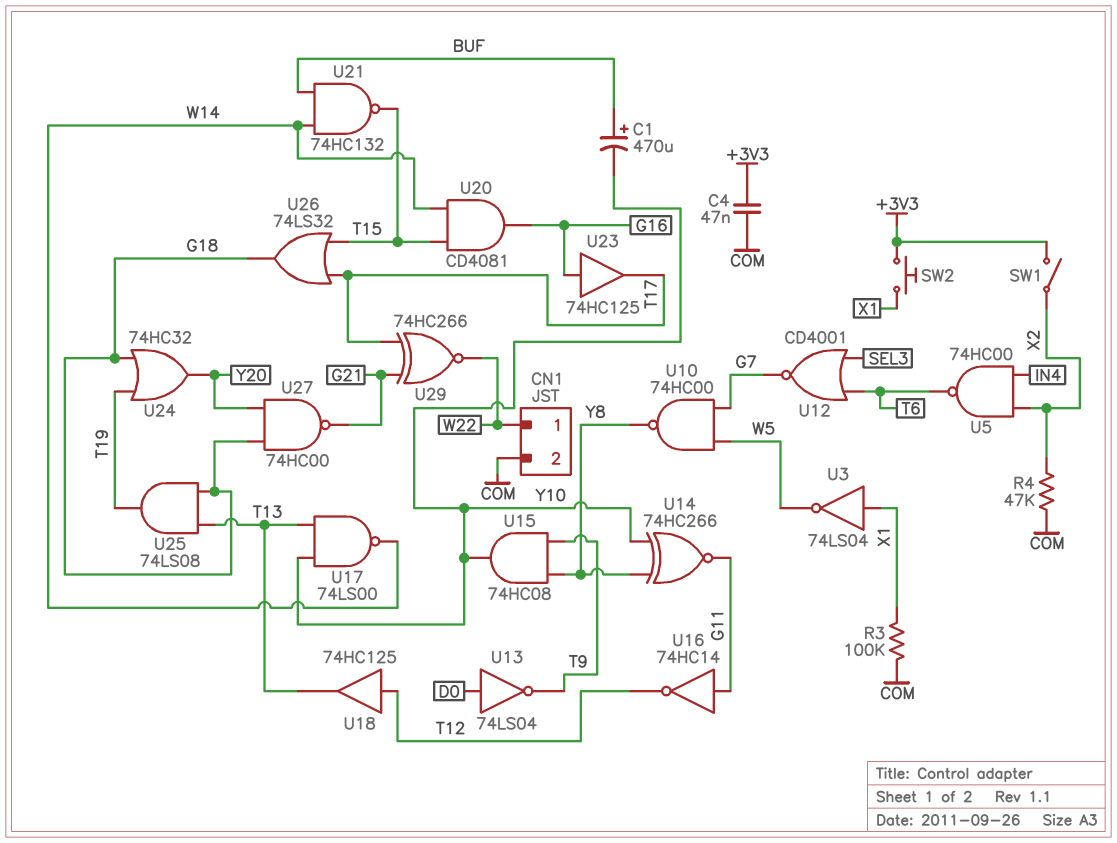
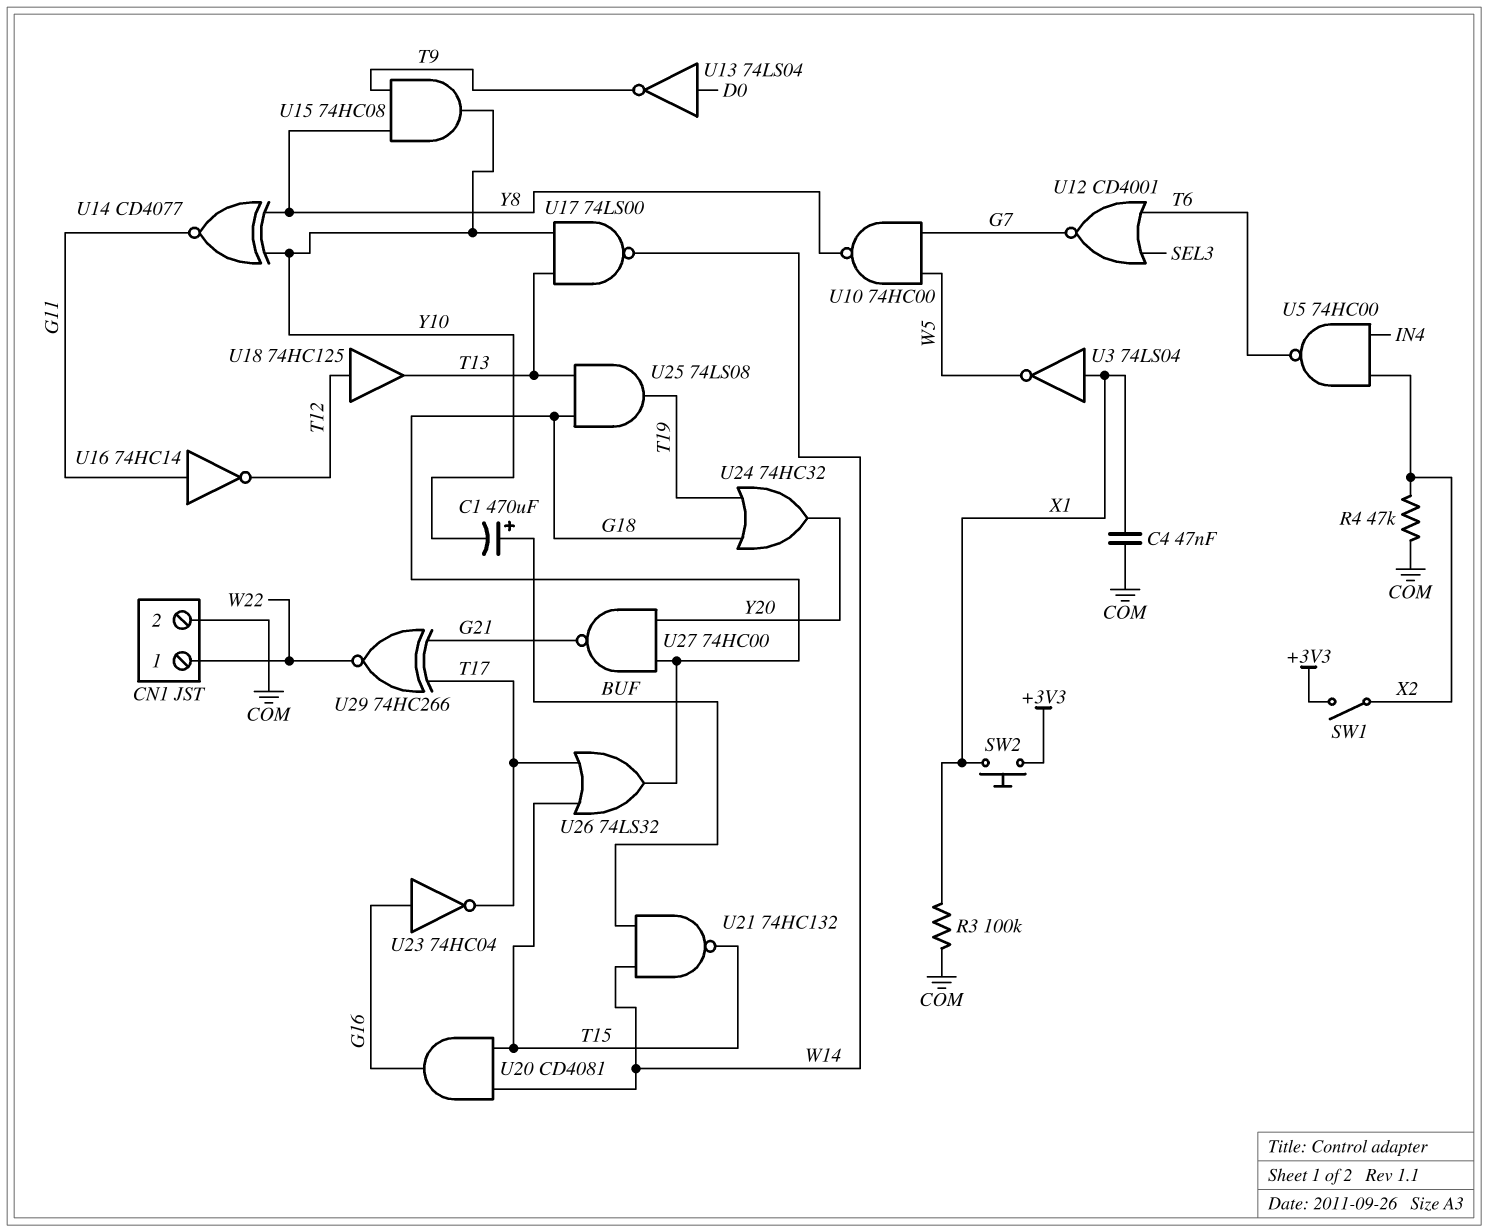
C4: 47nF (+3V3, COM) -> 47nF (COM, X1)
U14: XNOR 74HC266 (in Y8, in Y10, out G11) -> XNOR CD4077 (in Y8, in Y10, out G11)
U23: buffer 74HC125 (in G16, out T17) -> NOT 74HC04 (in G16, out T17)

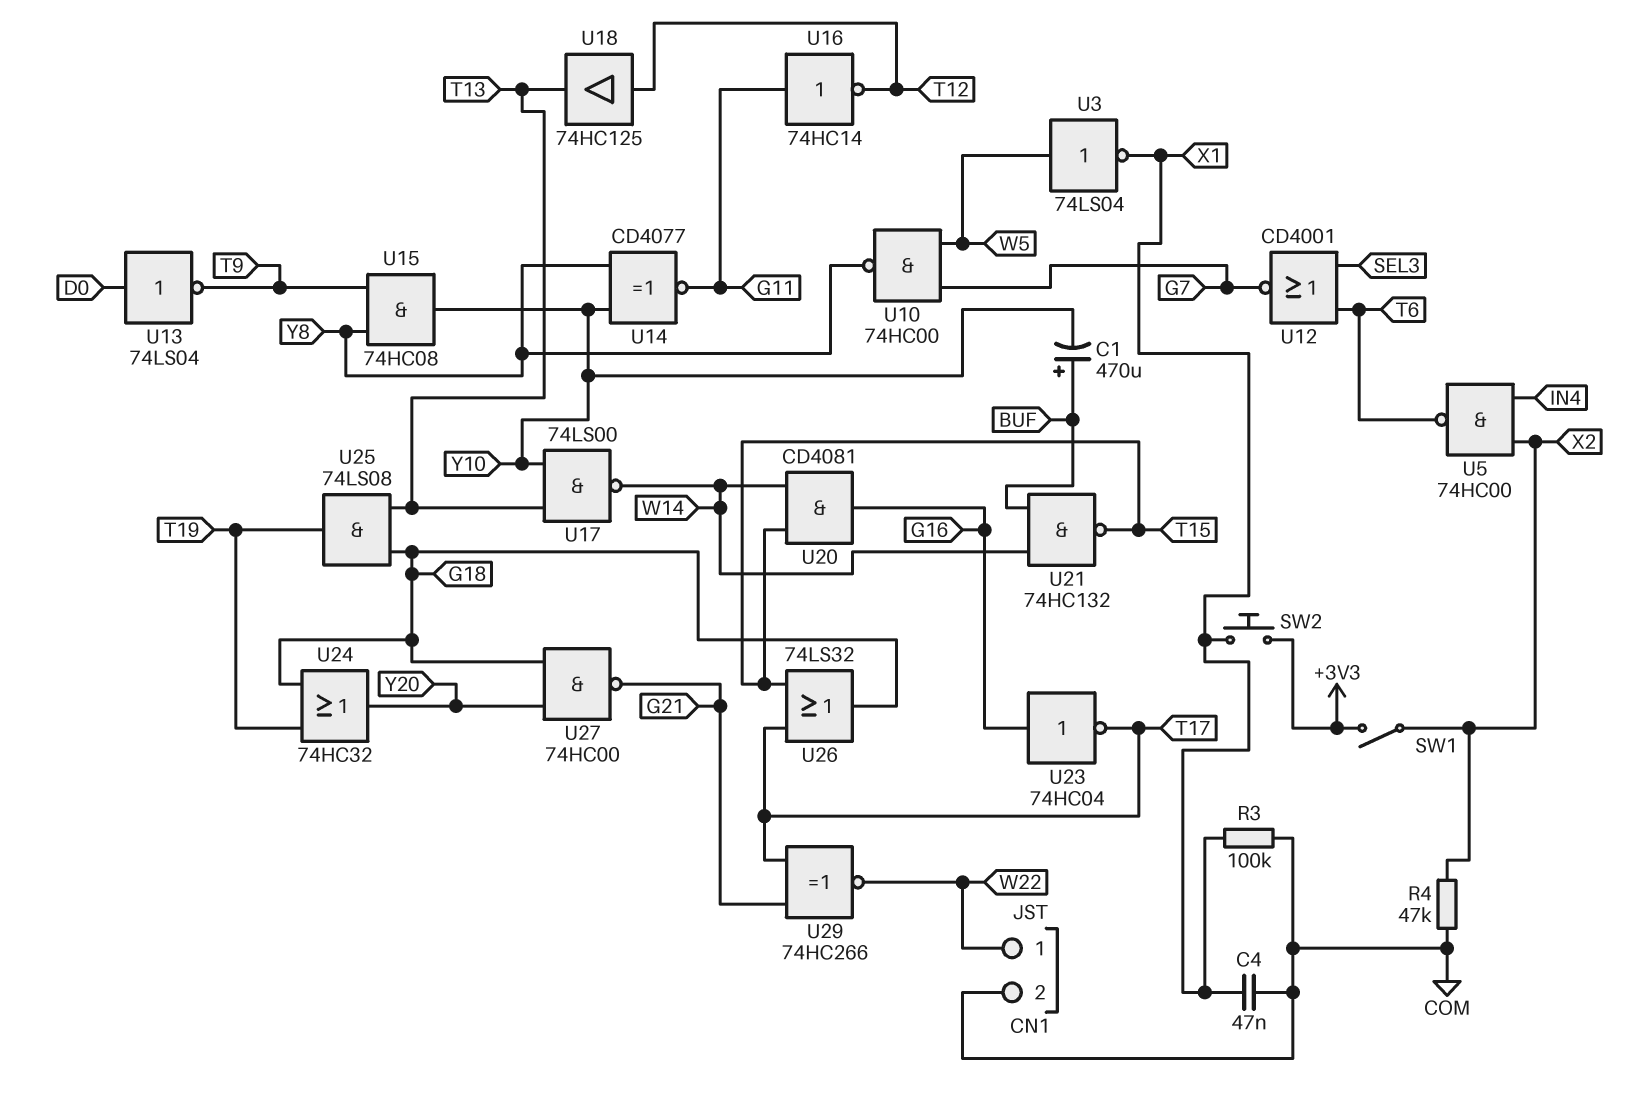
U3: NOT 74LS04 (in X1, out W5) -> NOT 74LS04 (in W5, out X1)

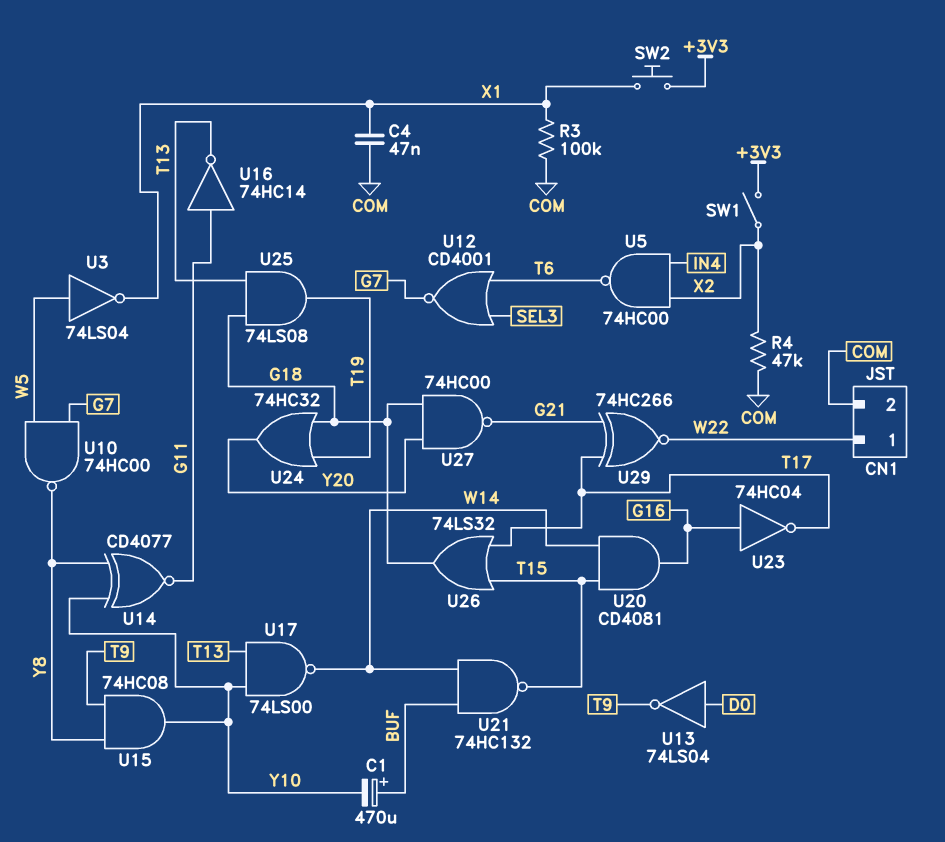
U16: NOT 74HC14 (in G11, out T12) -> NOT 74HC14 (in G11, out T13)
U18: buffer 74HC125 (in T12, out T13) -> none

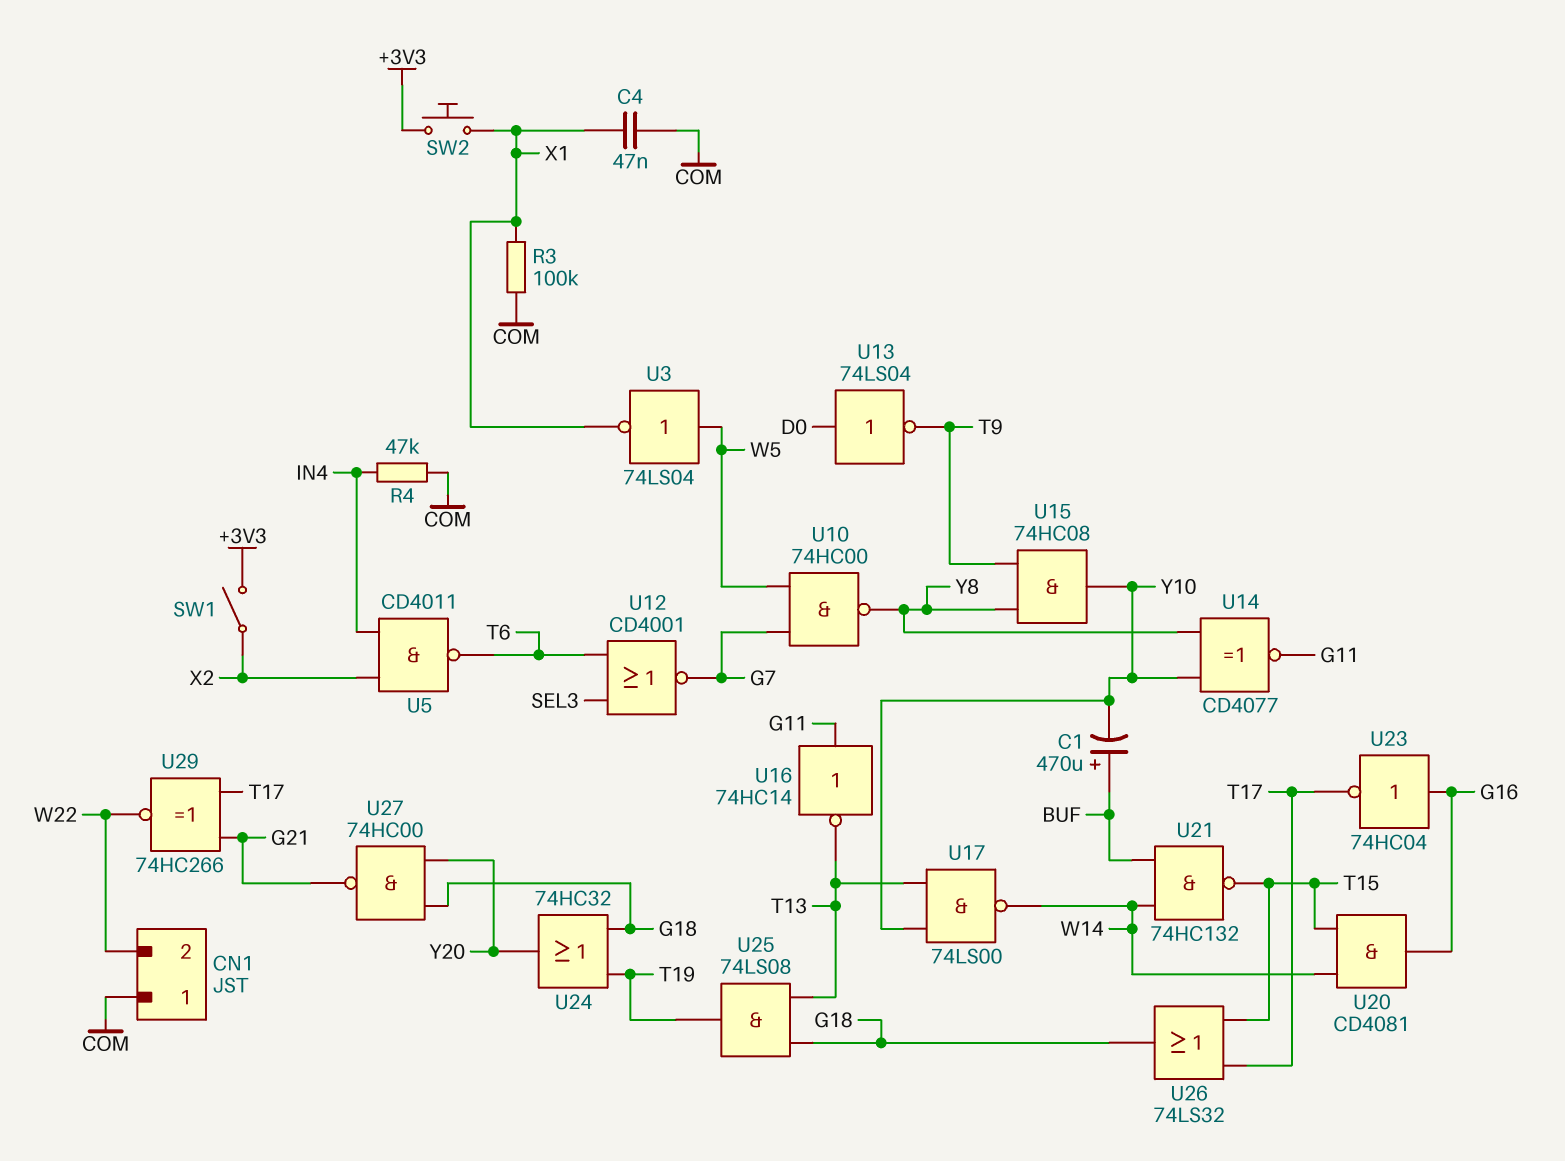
CN1 pin 1: W22 -> COM
CN1 pin 2: COM -> W22
R4: 47k (COM, X2) -> 47k (COM, IN4)
U5: NAND 74HC00 (in IN4, in X2, out T6) -> NAND CD4011 (in IN4, in X2, out T6)

